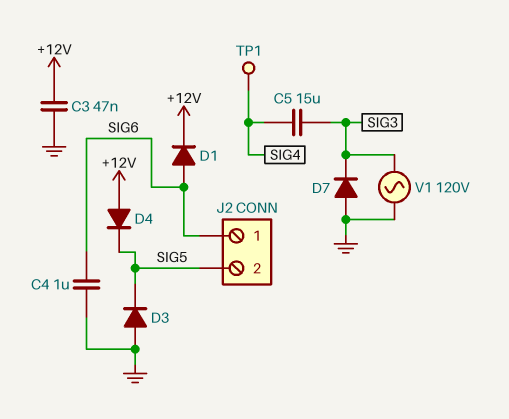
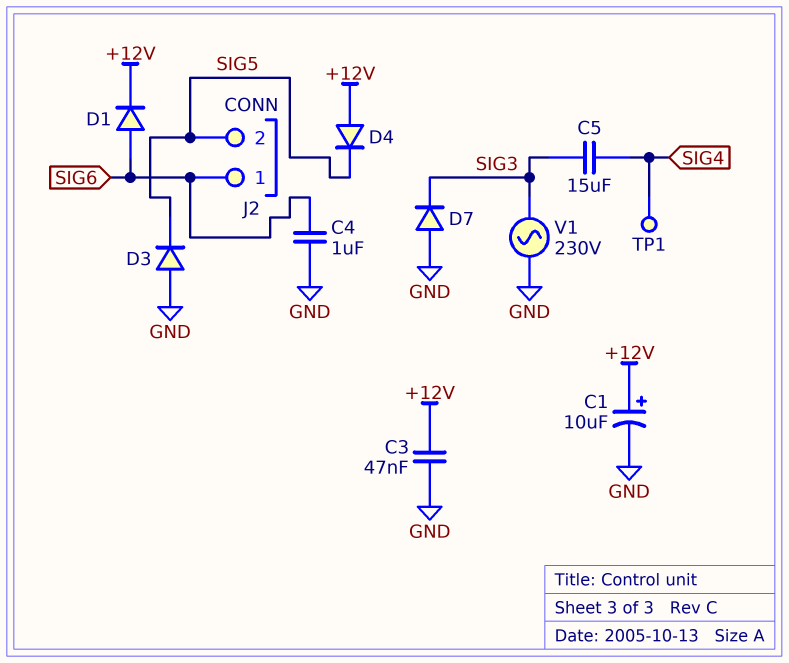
C1: none -> 10uF (plus +12V, minus GND)
V1: AC 120V (GND, SIG3) -> AC 230V (GND, SIG3)

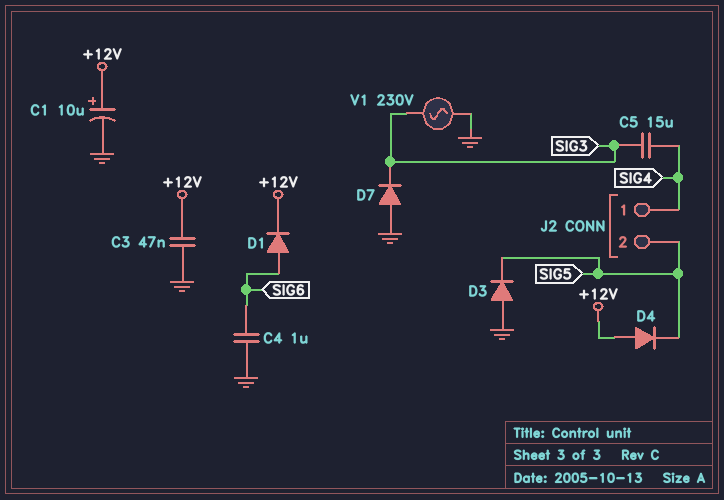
J2 pin 1: SIG6 -> SIG4
TP1: test point (SIG4) -> none

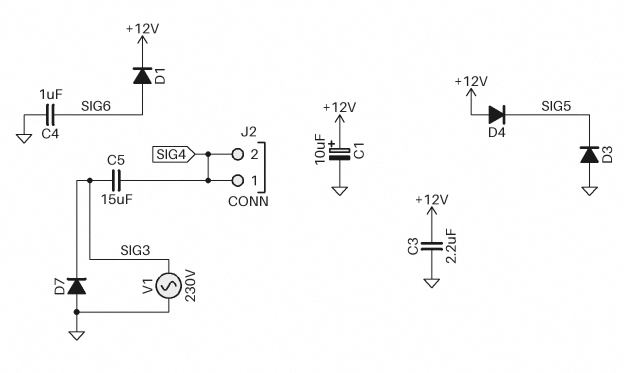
C3: 47nF (+12V, GND) -> 2.2uF (+12V, GND)
J2 pin 2: SIG5 -> SIG4

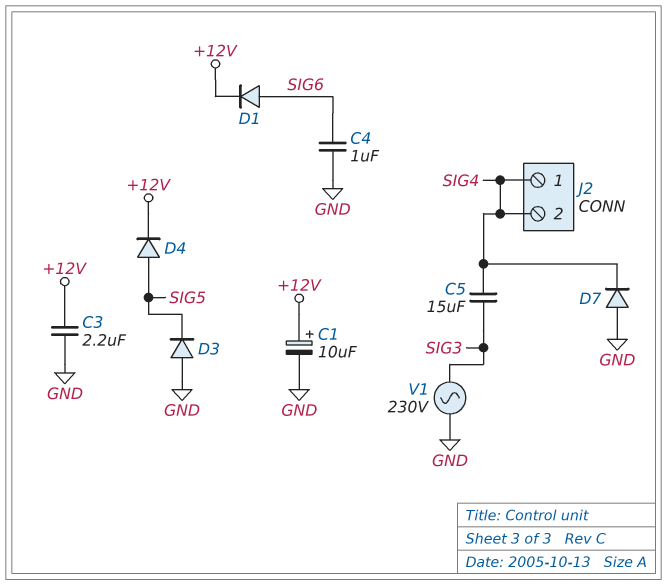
D4: diode (A +12V, K SIG5) -> diode (A SIG5, K +12V)
D7: diode (A GND, K SIG3) -> diode (A GND, K SIG4)

